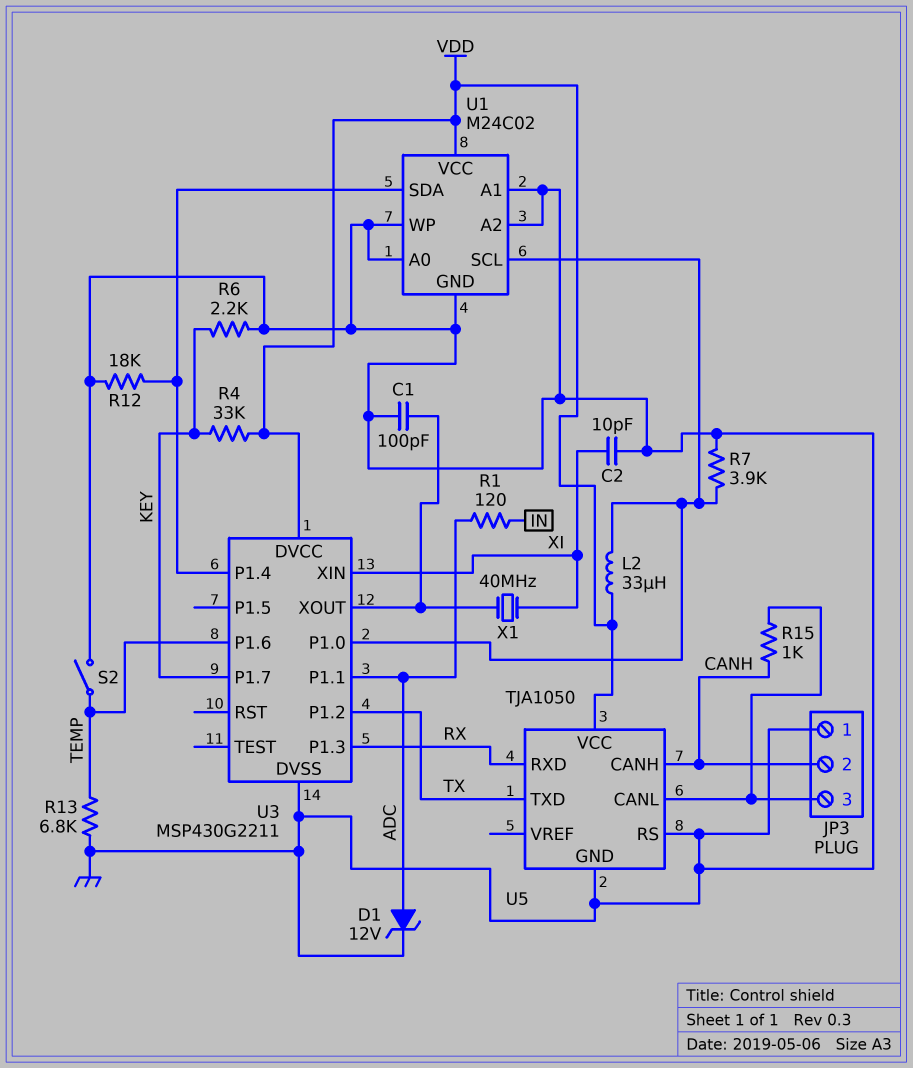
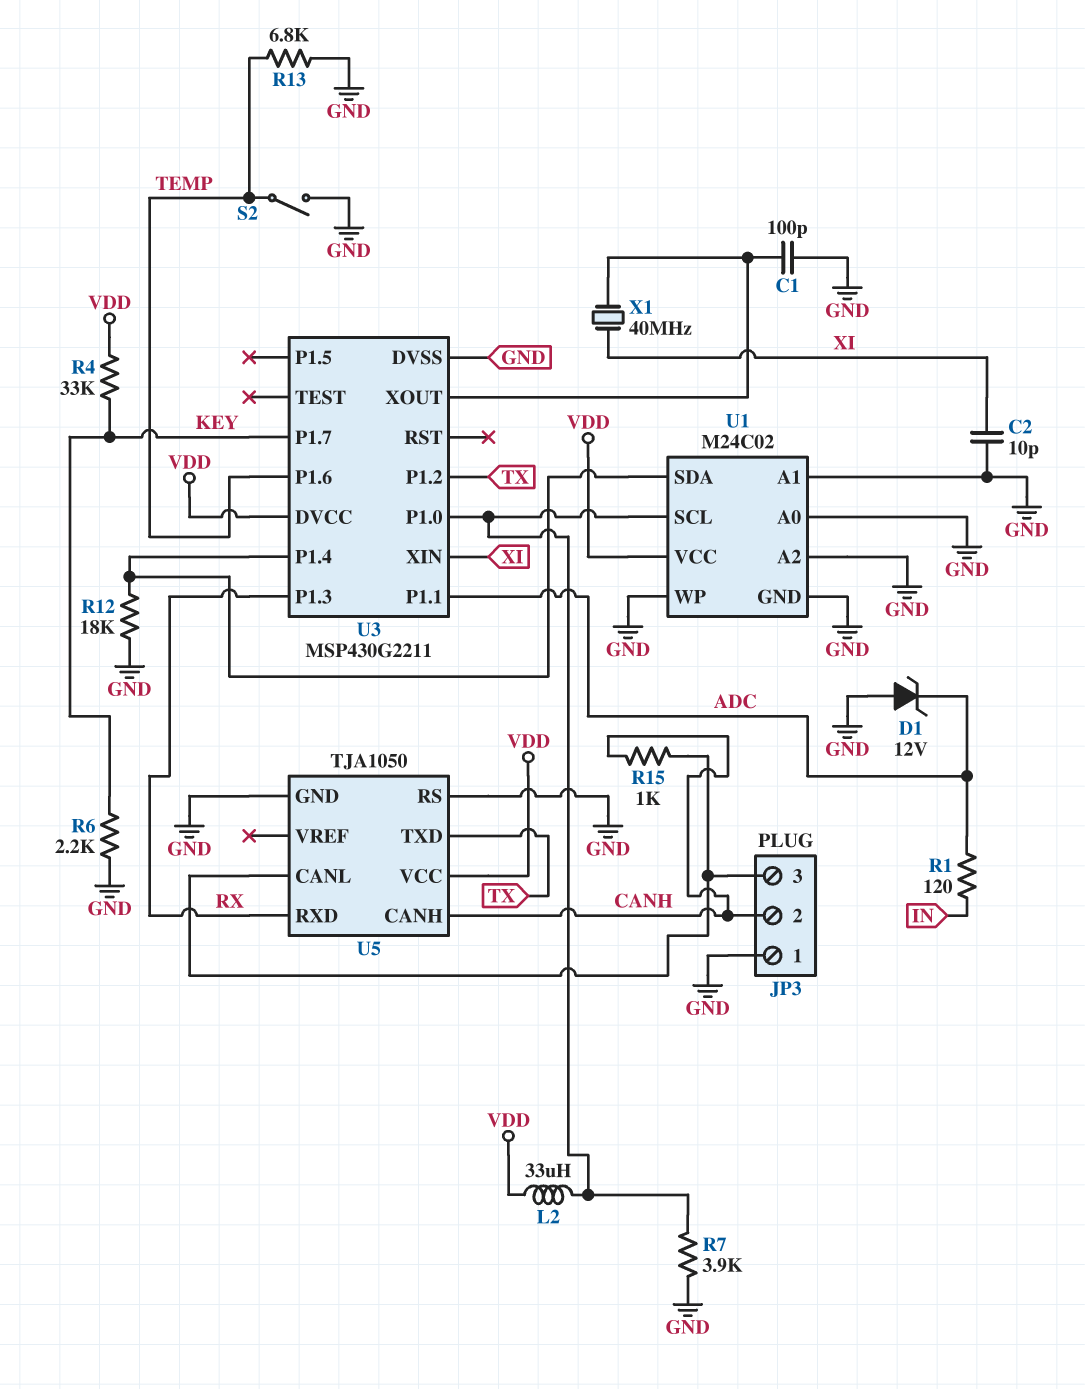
D1: zener 12V (A ADC, K GND) -> zener 12V (A GND, K ADC)

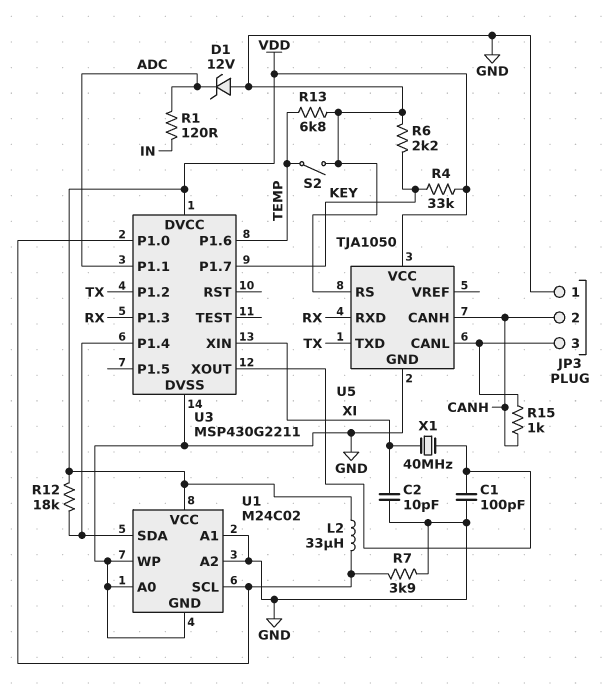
R12: 18k (GND, U1/SDA) -> 18k (U1/SDA, VDD)

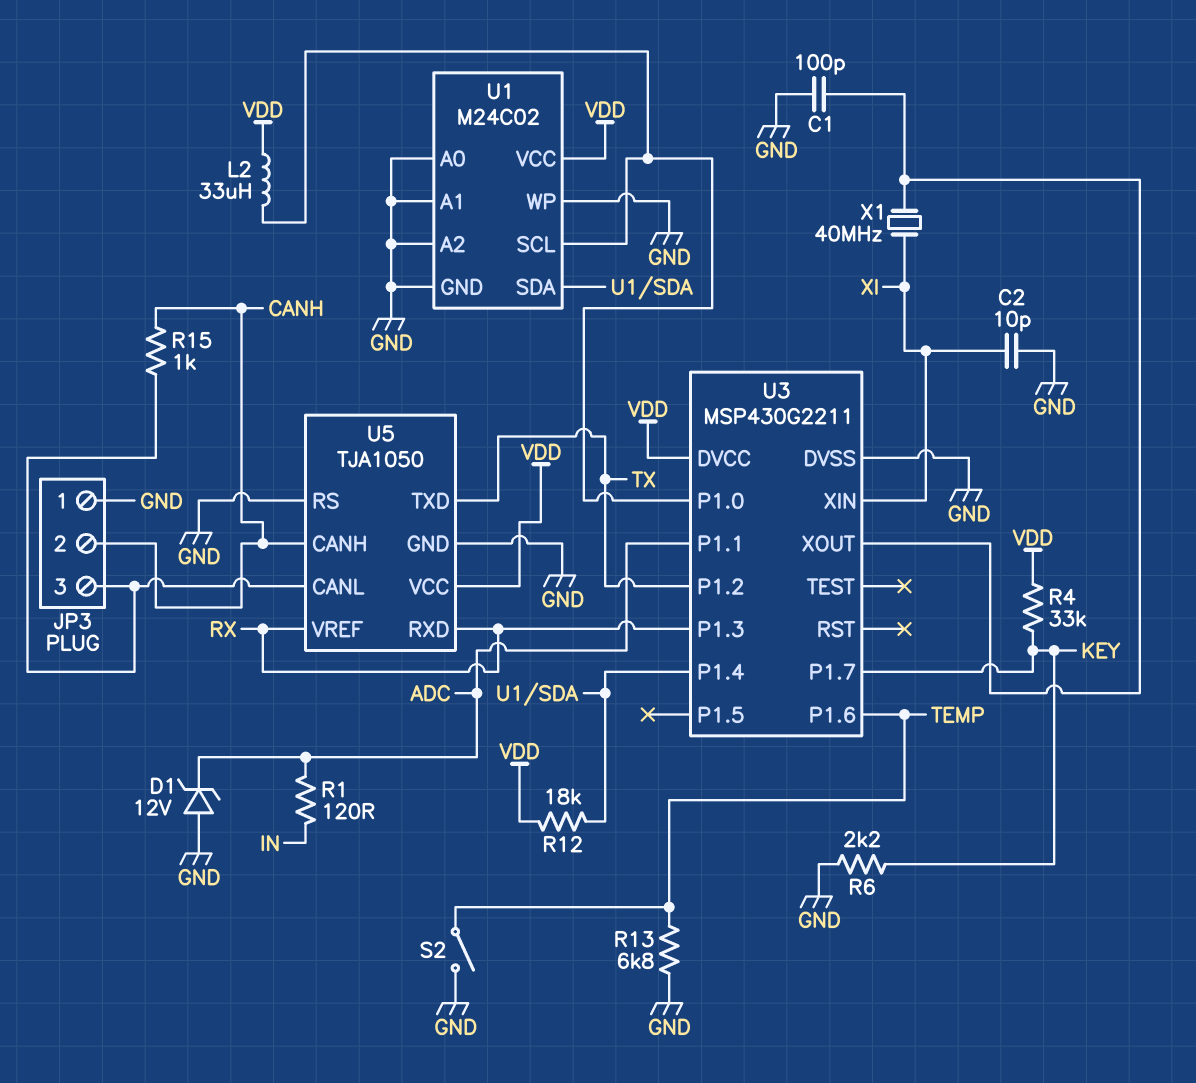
R7: 3.9k (GND, U1/SCL) -> none
U5 pin VREF: none -> RX

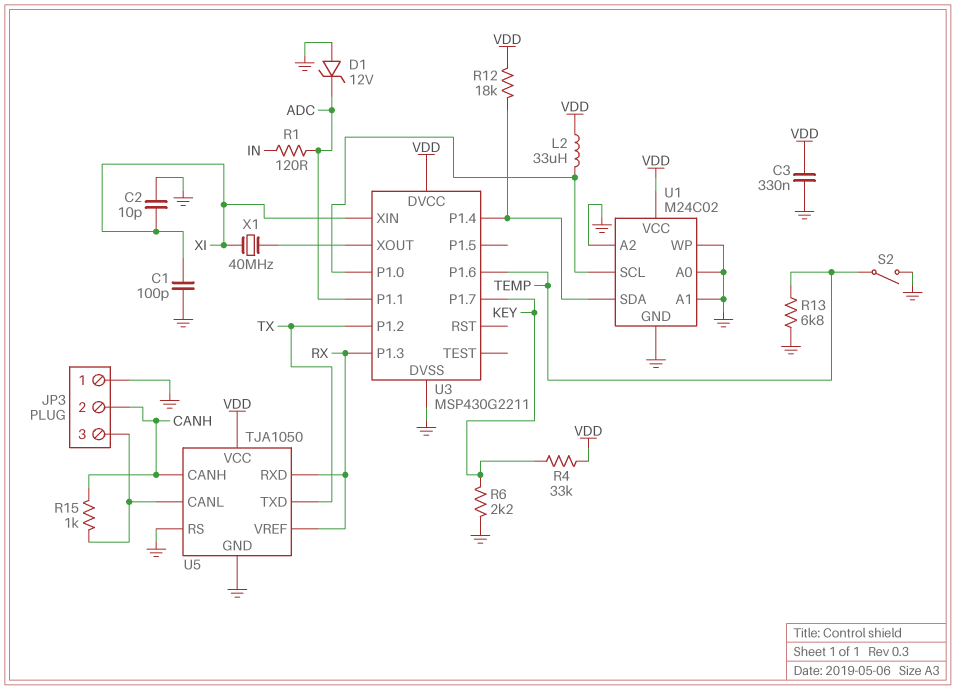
C1: 100pF (GND, U3/XOUT) -> 100pF (GND, XI)
C3: none -> 330nF (GND, VDD)

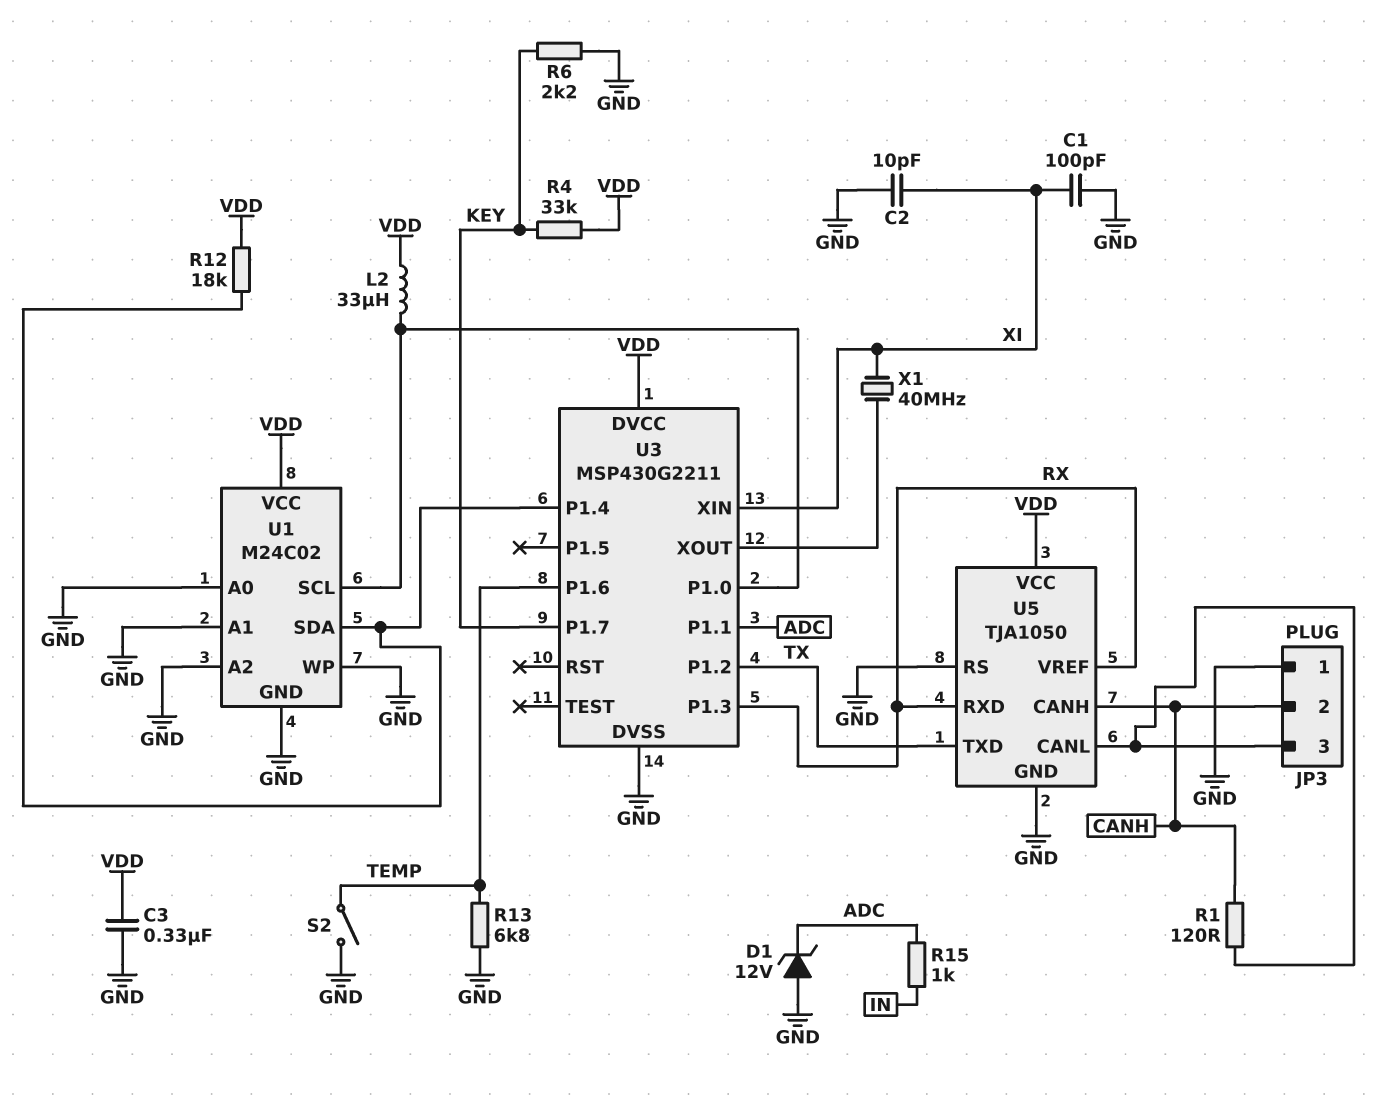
R1: 120 (ADC, IN) -> 120 (CANH, JP3/3)
R15: 1k (CANH, JP3/3) -> 1k (ADC, IN)

